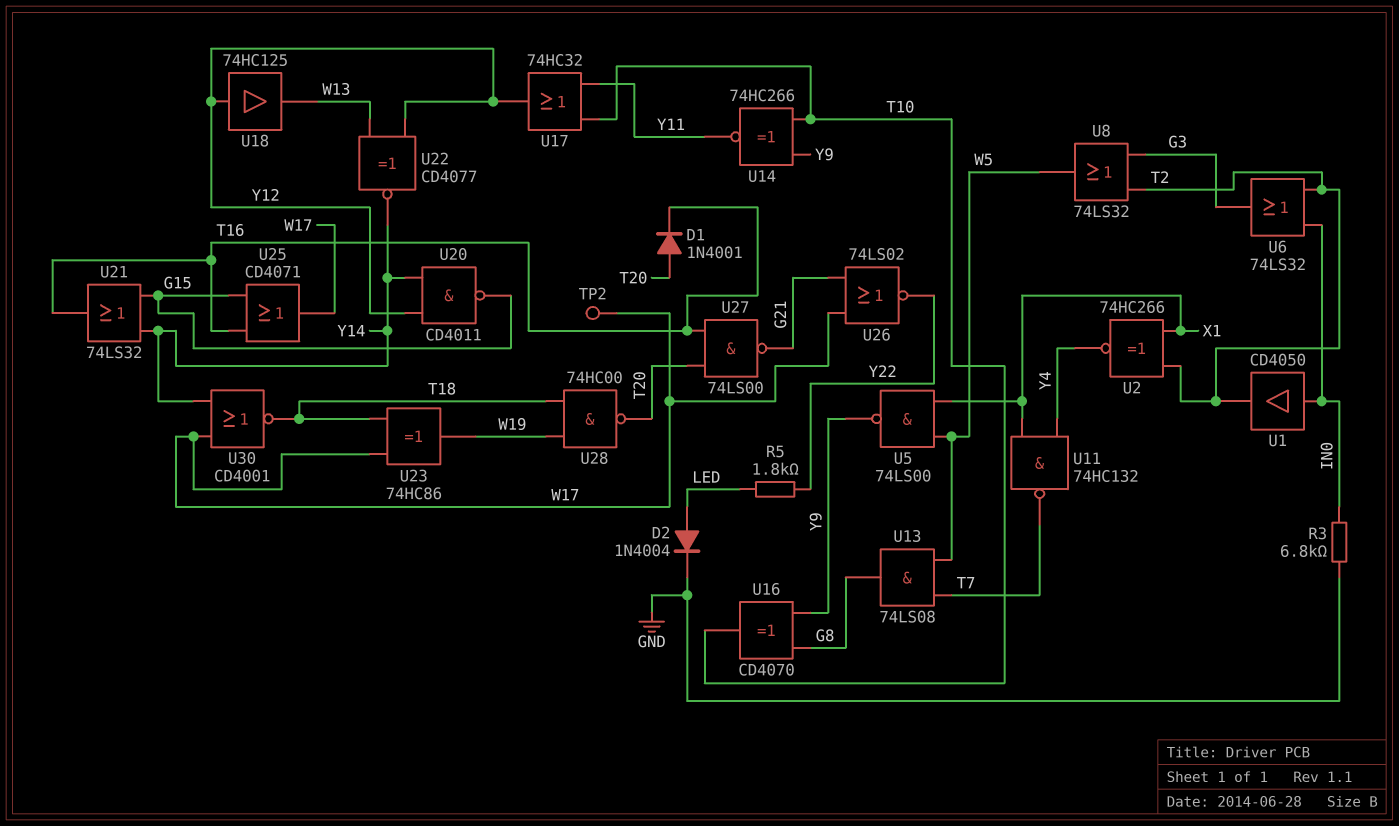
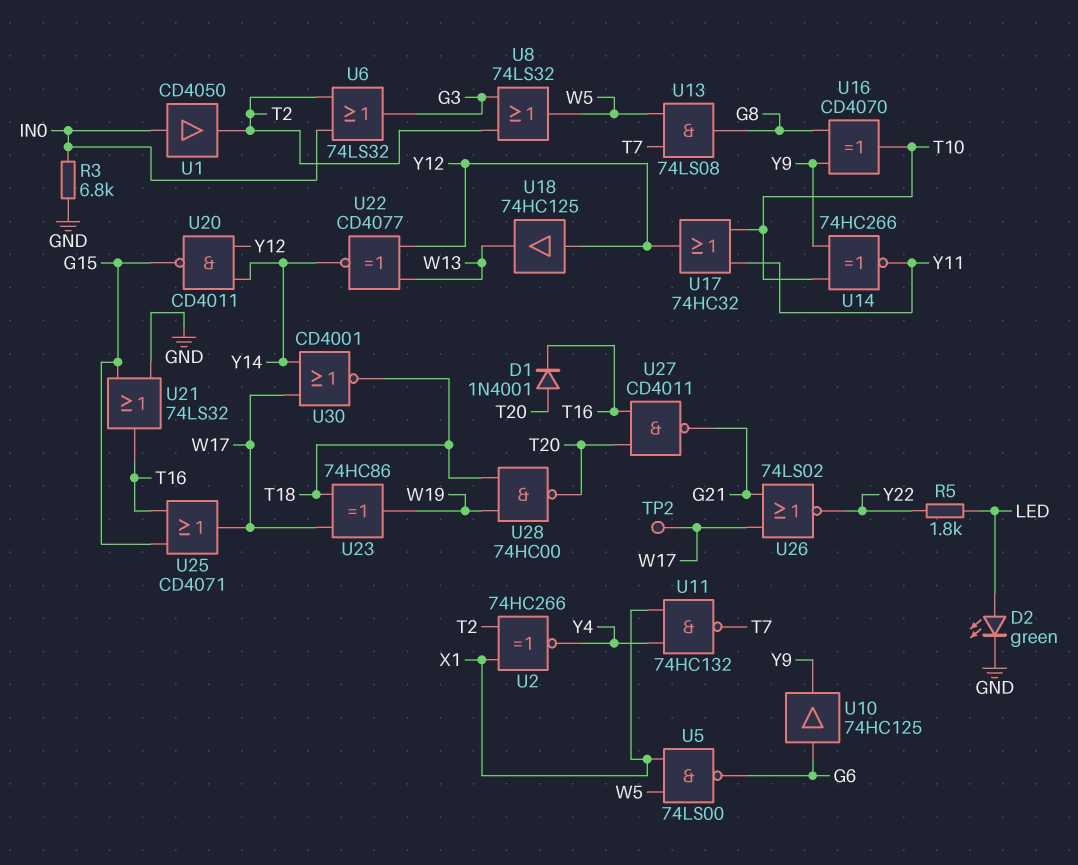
D2: diode 1N4004 (A LED, K GND) -> LED green (A LED, K GND)
U5: NAND 74LS00 (in W5, in X1, out Y9) -> NAND 74LS00 (in W5, in X1, out G6)
U10: none -> buffer 74HC125 (in G6, out Y9)
U21: OR 74LS32 (in G15, in Y14, out T16) -> OR 74LS32 (in G15, in GND, out T16)
U27: NAND 74LS00 (in T16, in T20, out G21) -> NAND CD4011 (in T16, in T20, out G21)

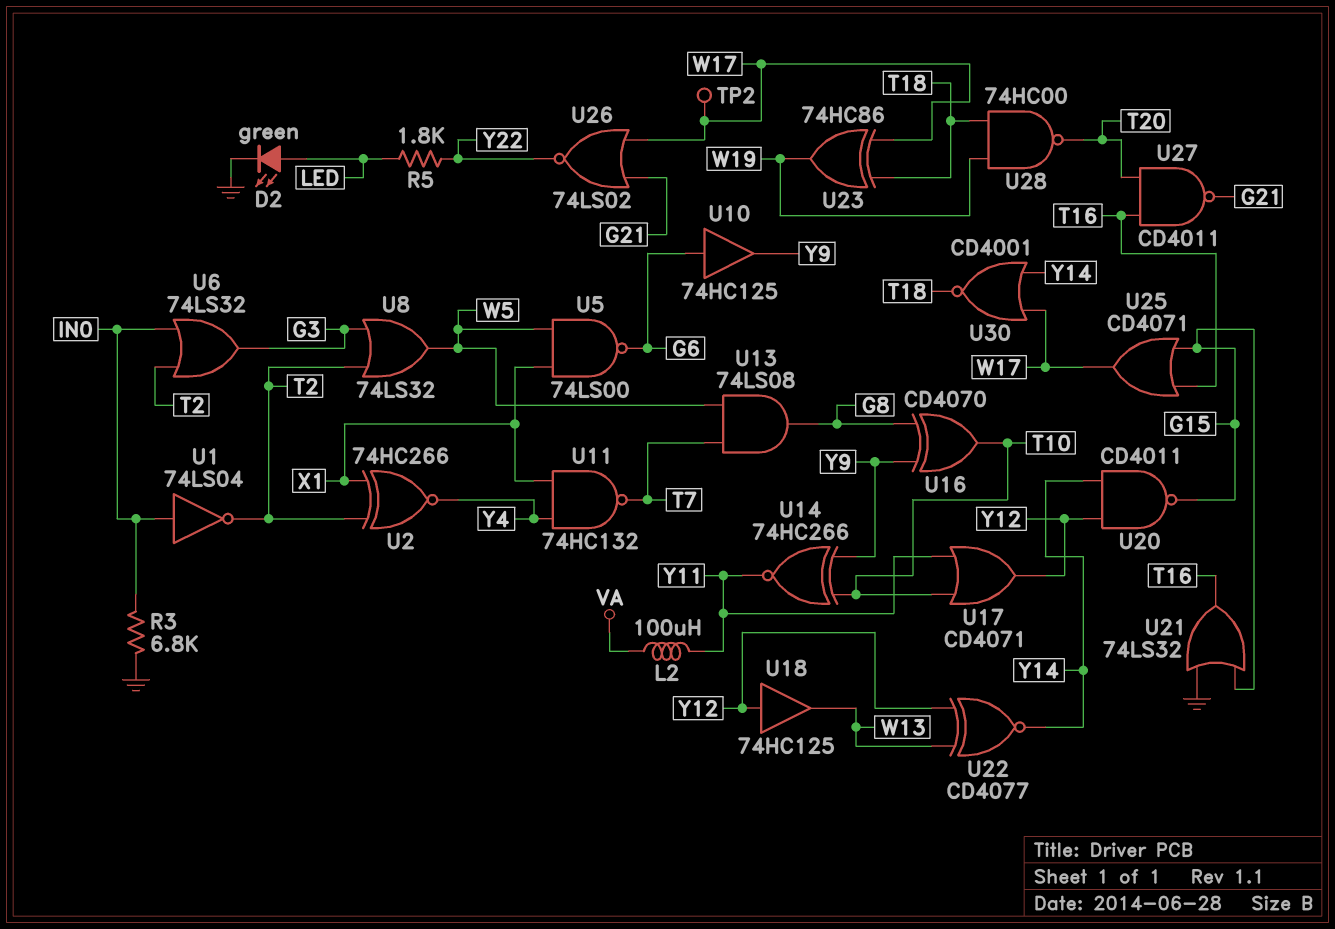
D1: diode 1N4001 (A T20, K T16) -> none
L2: none -> 100uH (VA, Y11)
U1: buffer CD4050 (in IN0, out T2) -> NOT 74LS04 (in IN0, out T2)
U17: OR 74HC32 (in T10, in Y11, out Y12) -> OR CD4071 (in T10, in Y11, out Y12)

